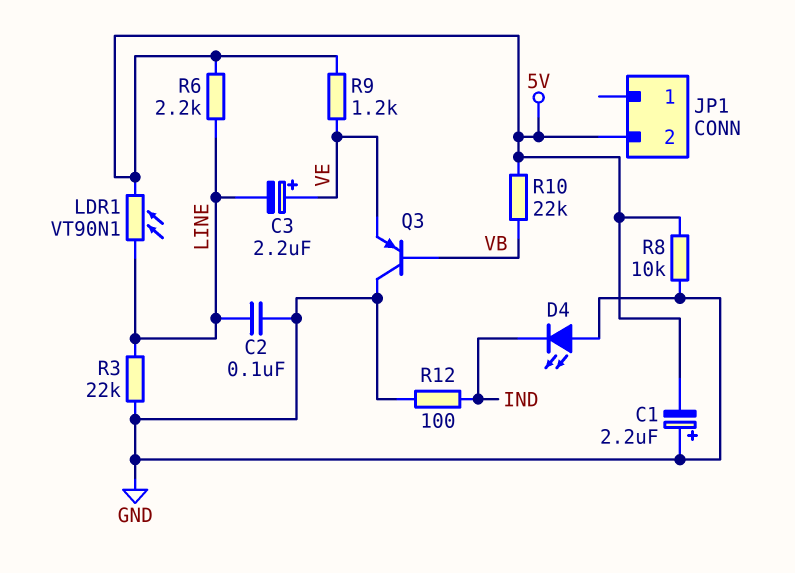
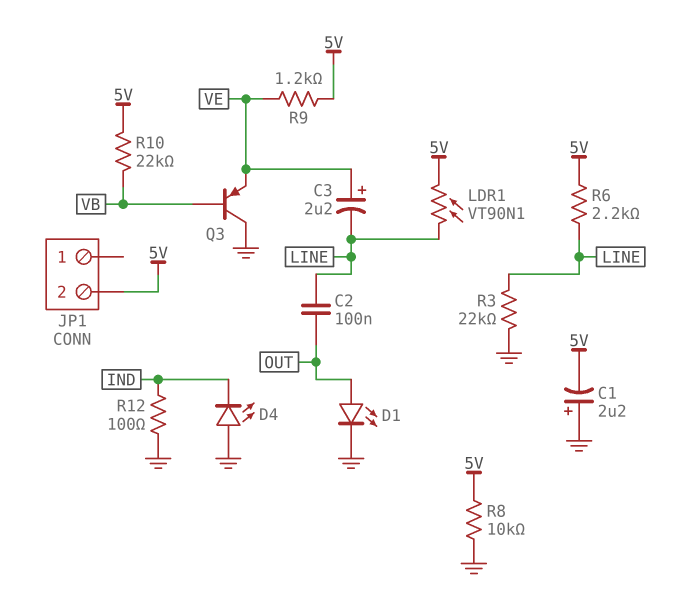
C2: 100nF (GND, LINE) -> 100nF (LINE, OUT)
D1: none -> LED (A OUT, K GND)

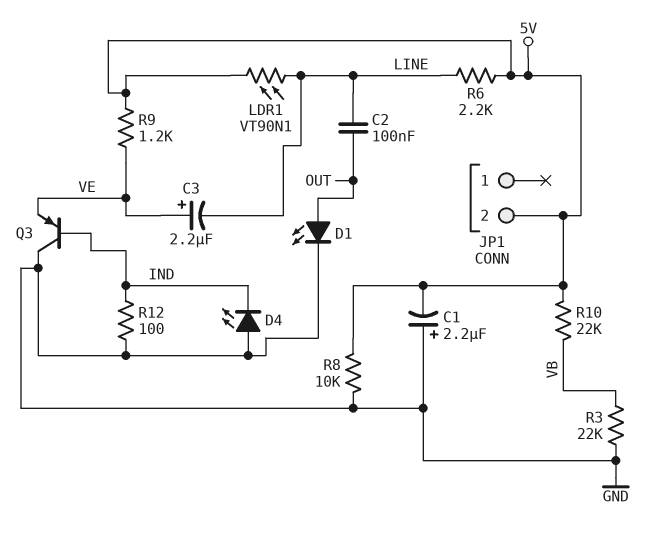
Q3: PNP (B VB, C GND, E VE) -> PNP (B IND, C GND, E VE)
R3: 22k (GND, LINE) -> 22k (GND, VB)

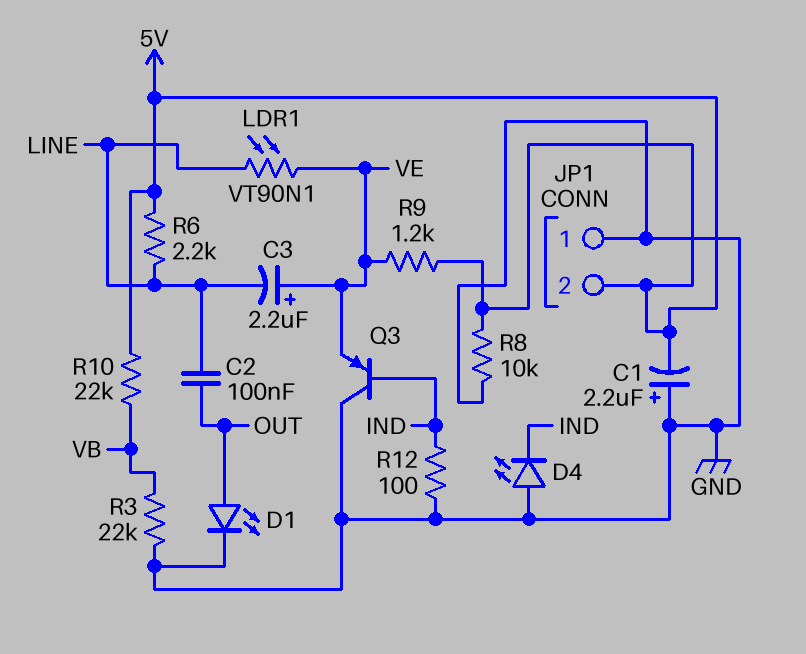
JP1 pin 1: none -> GND
LDR1: VT90N1 (5V, LINE) -> VT90N1 (LINE, VE)

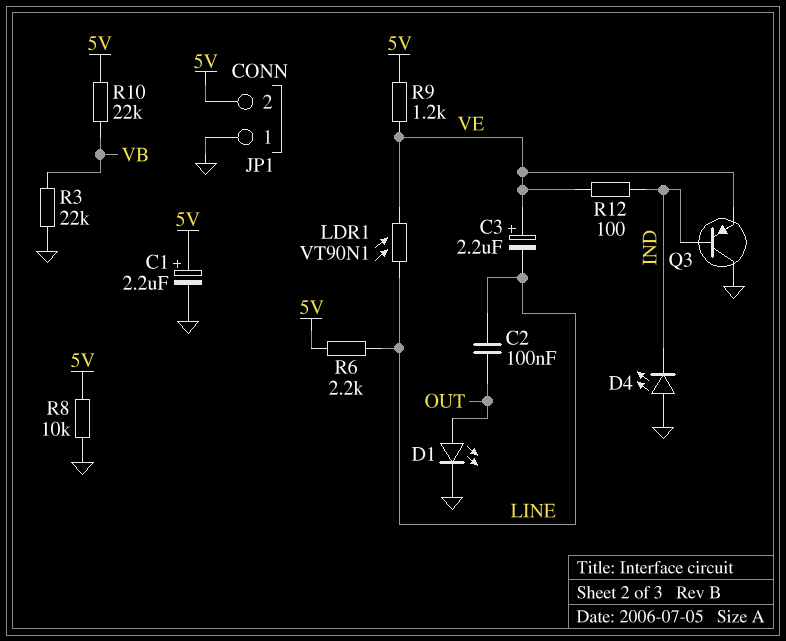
C1: 2.2uF (plus GND, minus 5V) -> 2.2uF (plus 5V, minus GND)
R12: 100 (GND, IND) -> 100 (IND, VE)

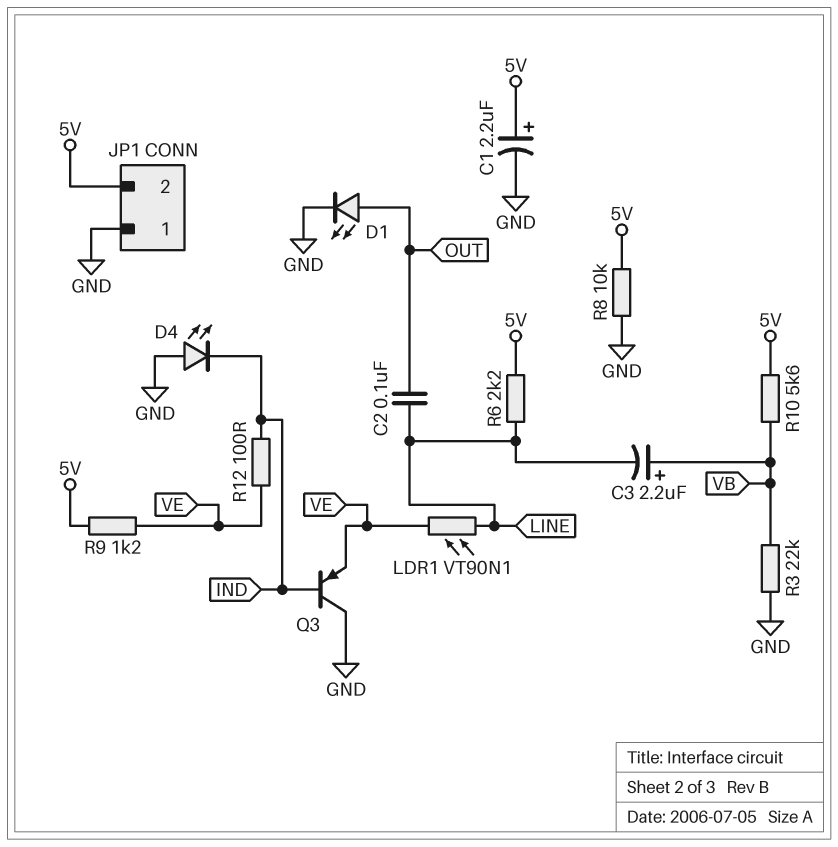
C3: 2.2uF (plus VE, minus LINE) -> 2.2uF (plus VB, minus LINE)
R10: 22k (5V, VB) -> 5.6k (5V, VB)

